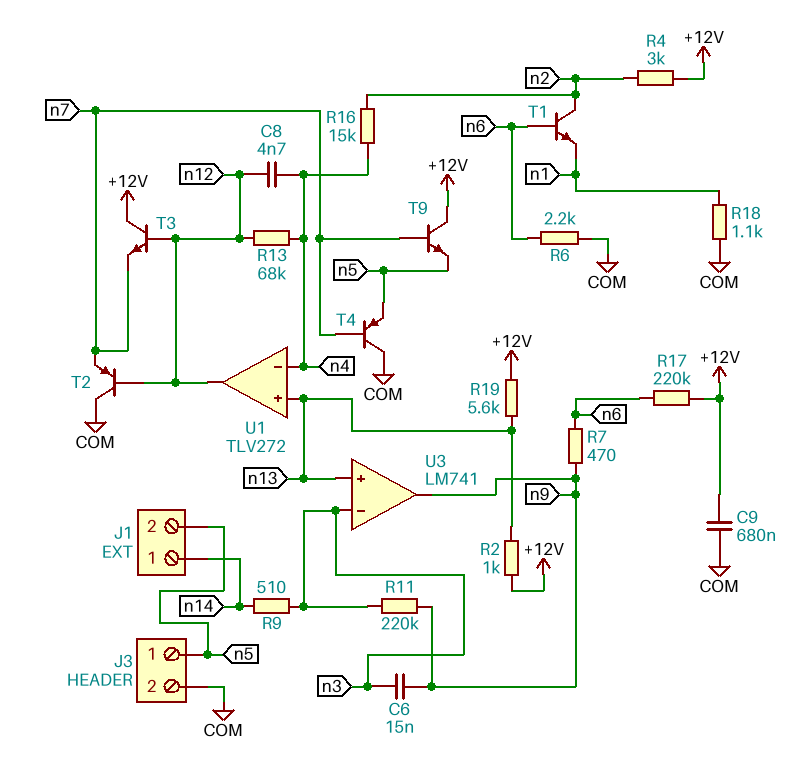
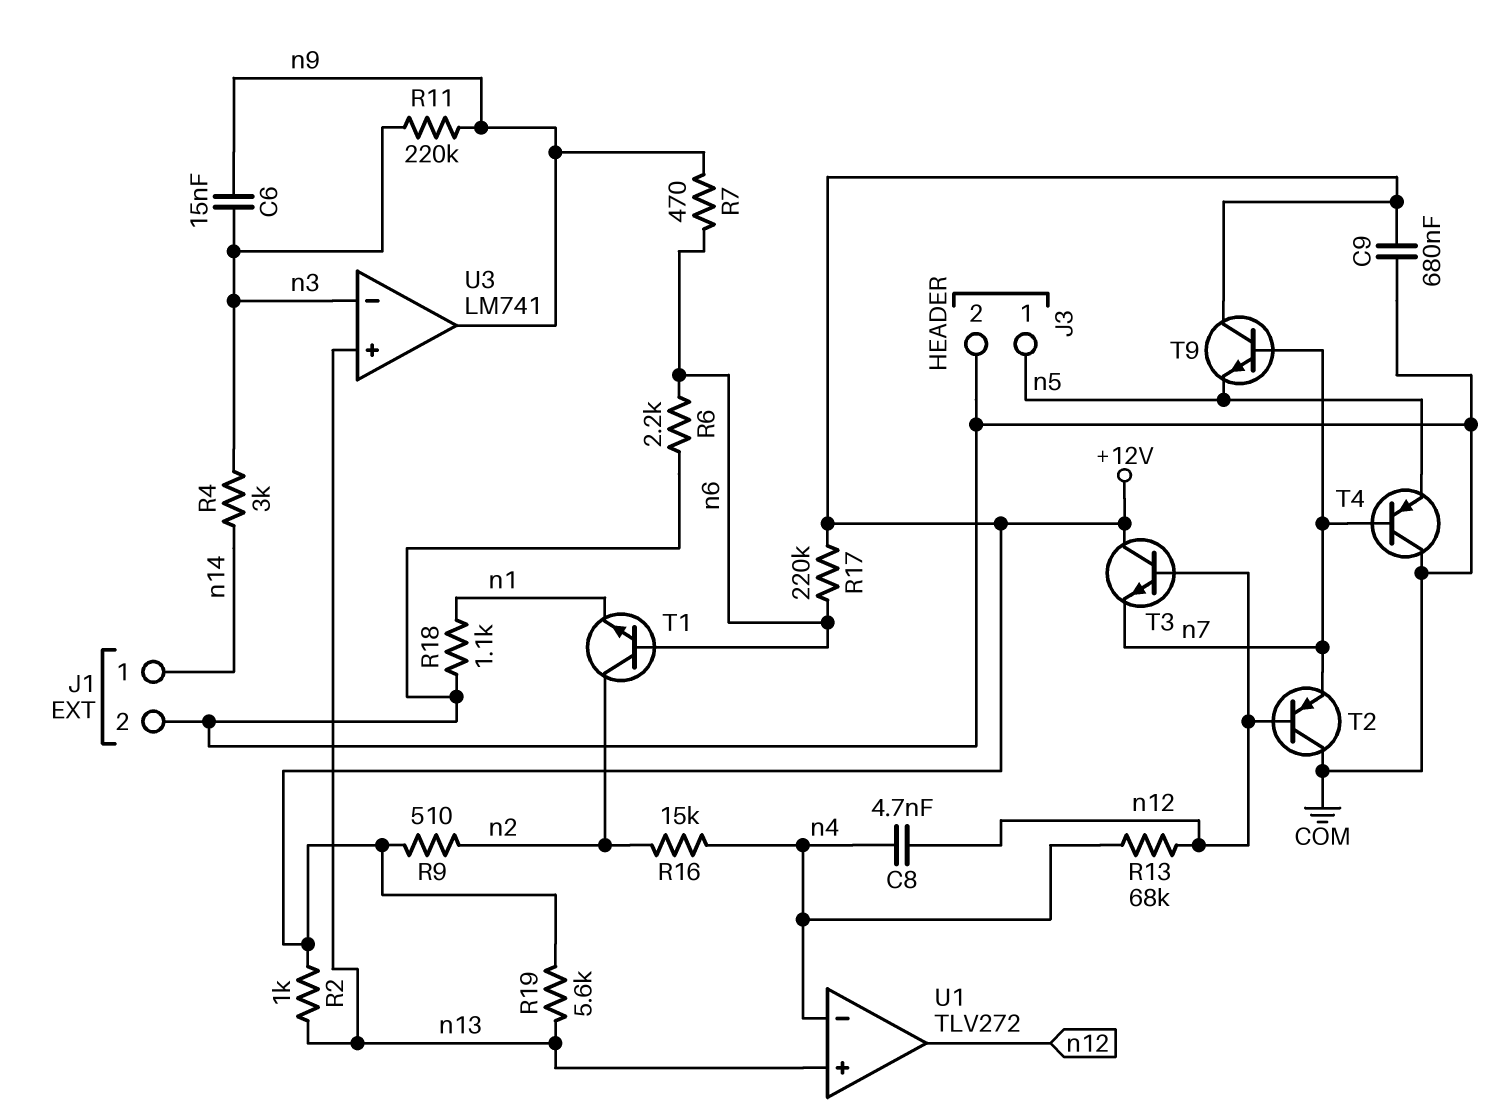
J1 pin 2: n5 -> COM
R4: 3k (+12V, n2) -> 3k (n3, n14)
R9: 510 (n3, n14) -> 510 (+12V, n2)

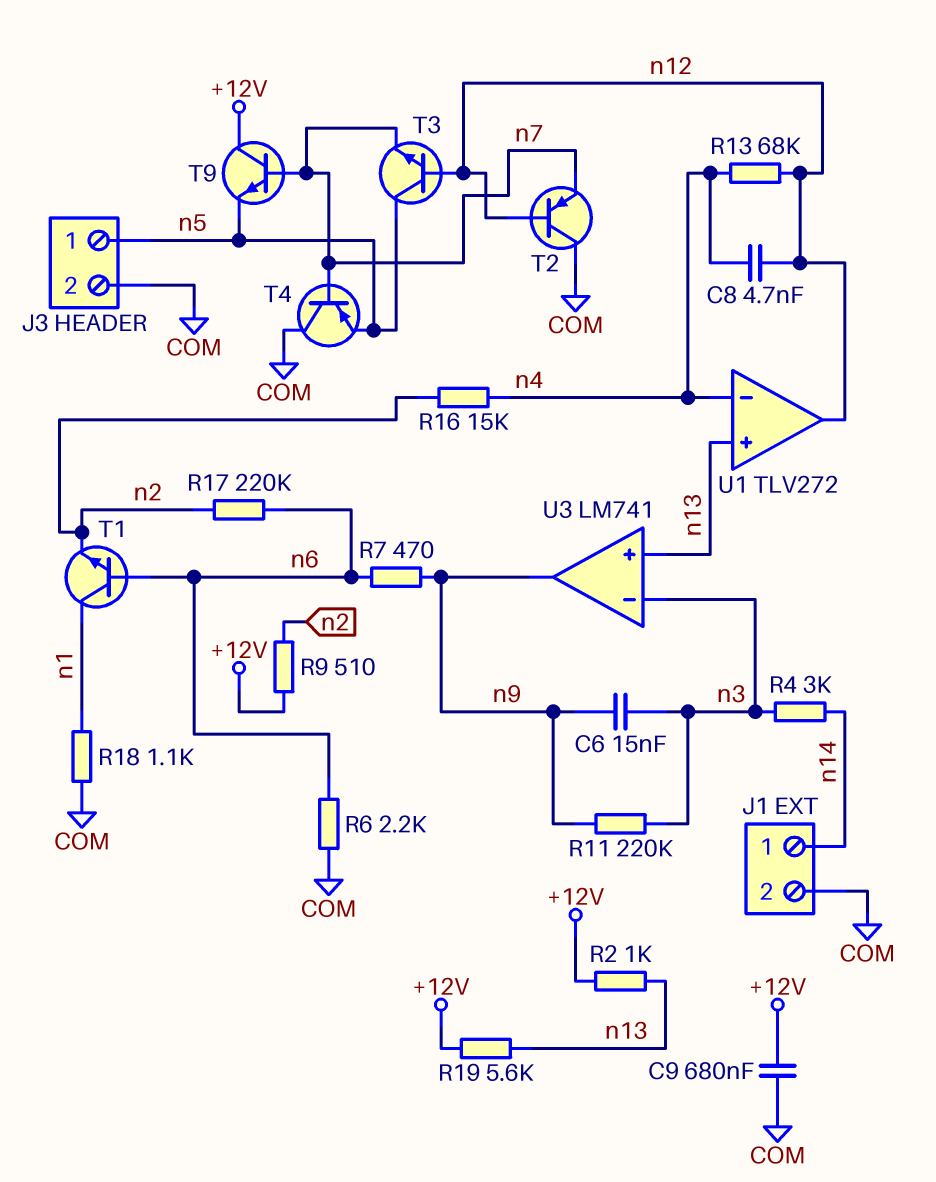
R17: 220k (+12V, n6) -> 220k (n2, n6)
T1: NPN (B n6, C n2, E n1) -> NPN (B n6, C n1, E n2)
T3: NPN (B n12, C +12V, E n7) -> NPN (B n12, C n5, E n7)

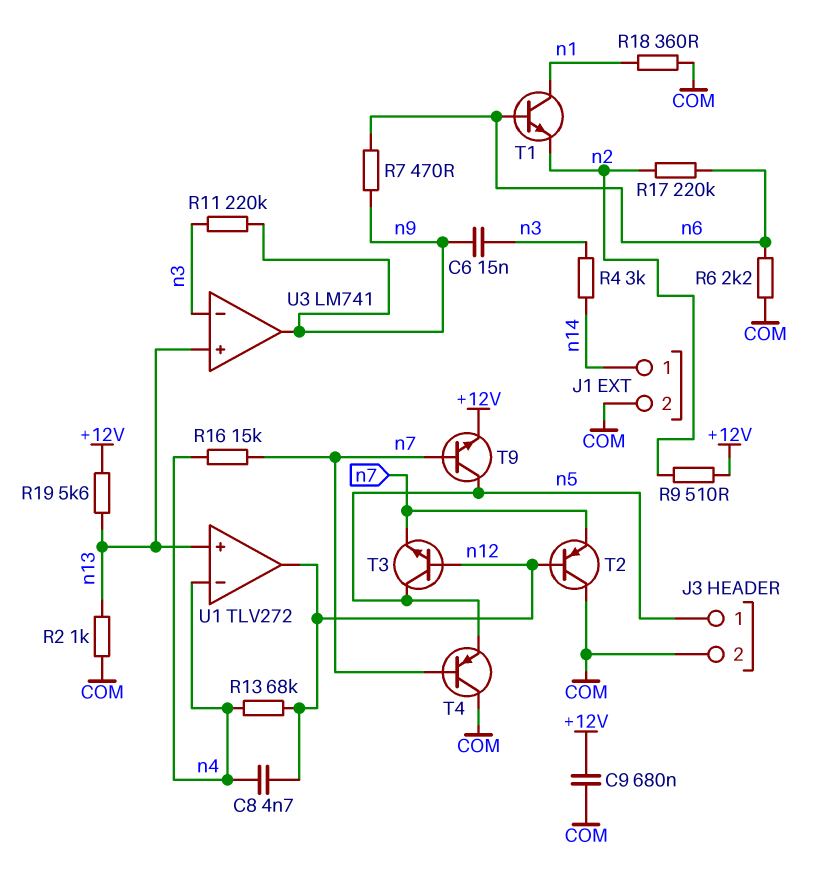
R2: 1k (+12V, n13) -> 1k (COM, n13)
R16: 15k (n2, n4) -> 15k (n4, n7)
R18: 1.1k (COM, n1) -> 360 (COM, n1)
T9: NPN (B n7, C +12V, E n5) -> NPN (B n7, C n5, E +12V)

